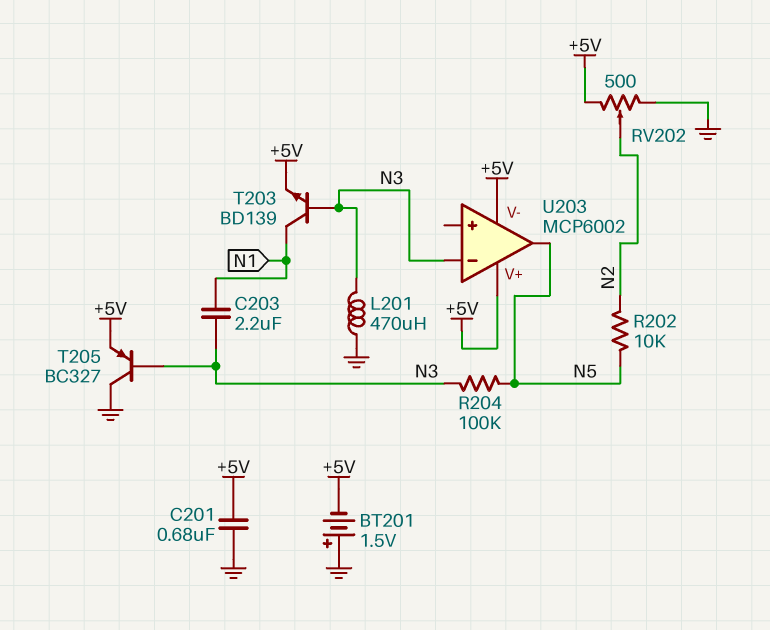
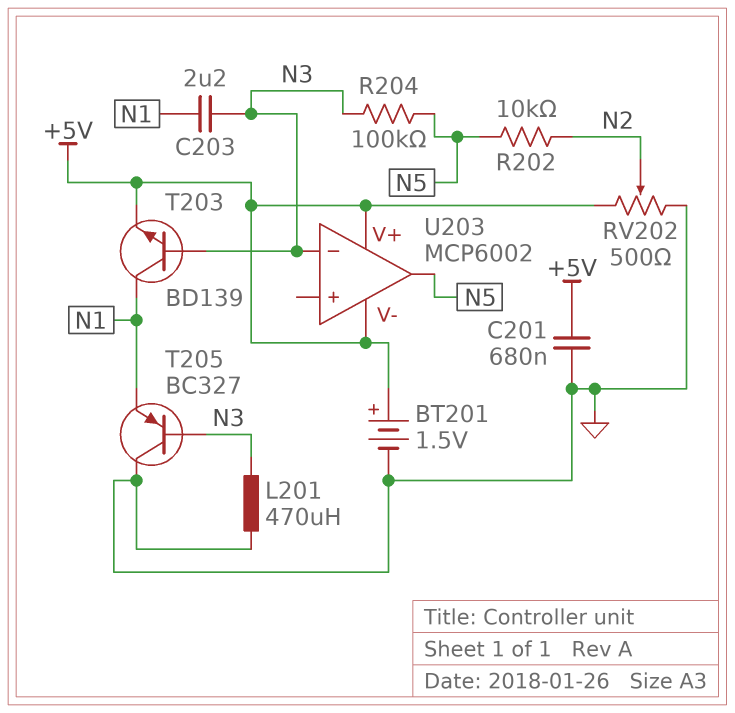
BT201: 1.5V (plus GND, minus +5V) -> 1.5V (plus +5V, minus GND)
T205: PNP BC327 (B N3, C GND, E +5V) -> PNP BC327 (B N3, C GND, E N1)

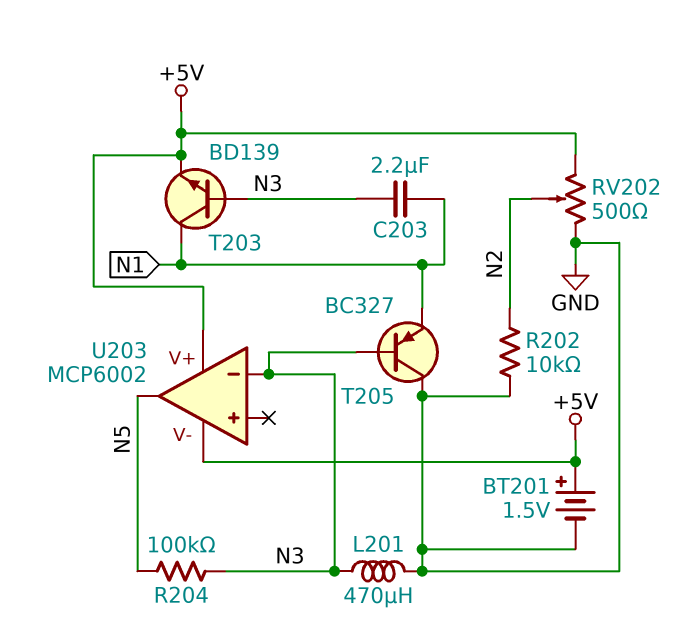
C201: 680nF (+5V, GND) -> none
R202: 10k (N2, N5) -> 10k (GND, N2)

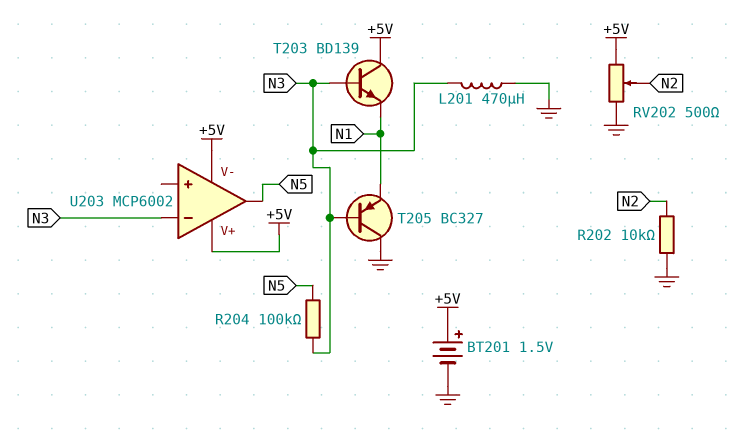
C203: 2.2uF (N1, N3) -> none
T203: NPN BD139 (B N3, C N1, E +5V) -> NPN BD139 (B N3, C +5V, E N1)

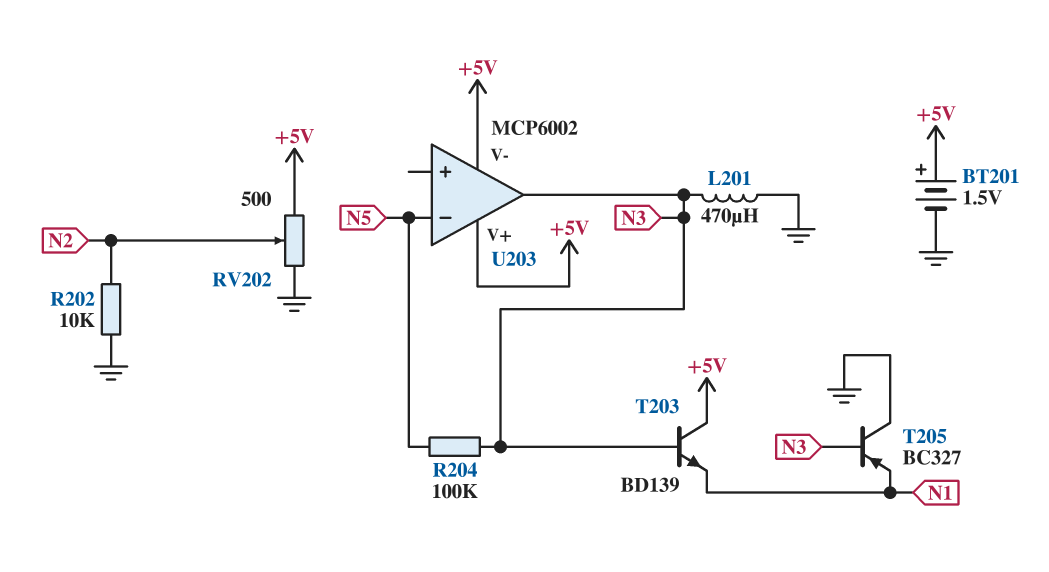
U203 pin in-: N3 -> N5
U203 pin out: N5 -> N3

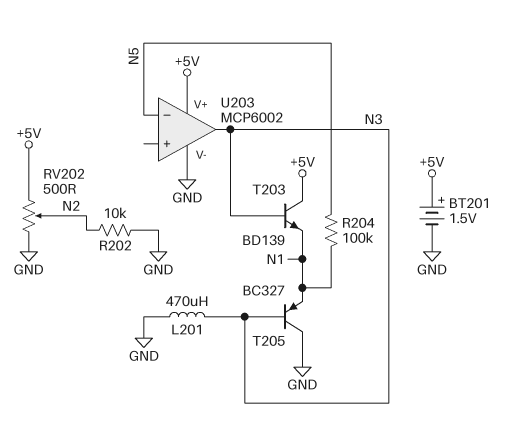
R204: 100k (N3, N5) -> 100k (N1, N5)
U203 pin V-: +5V -> GND

